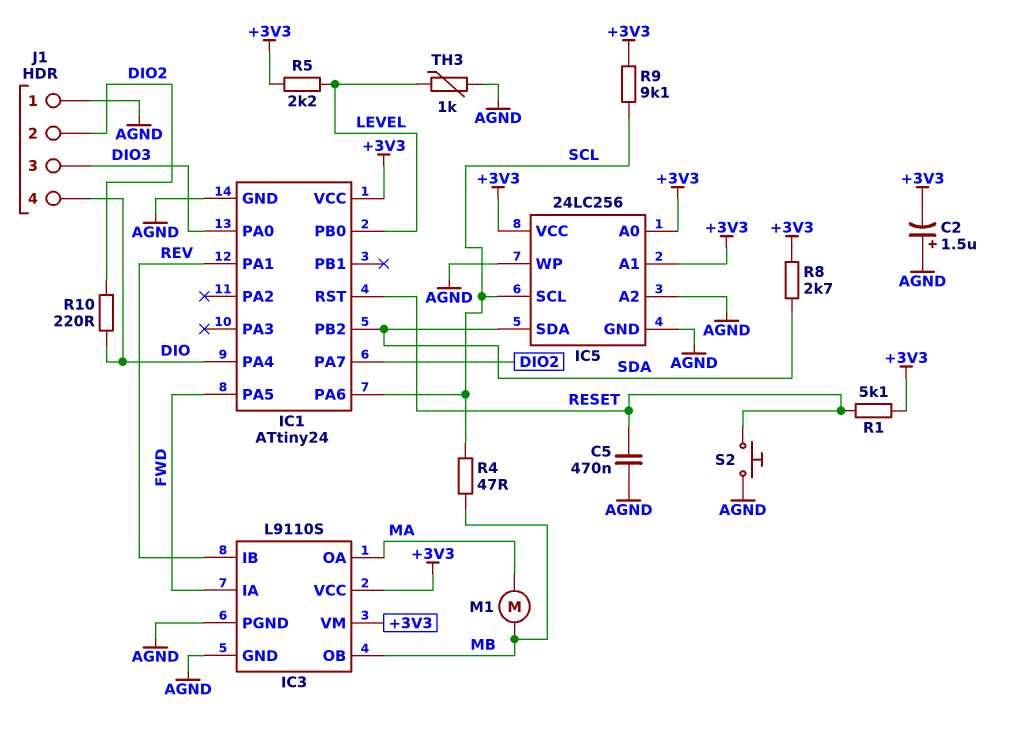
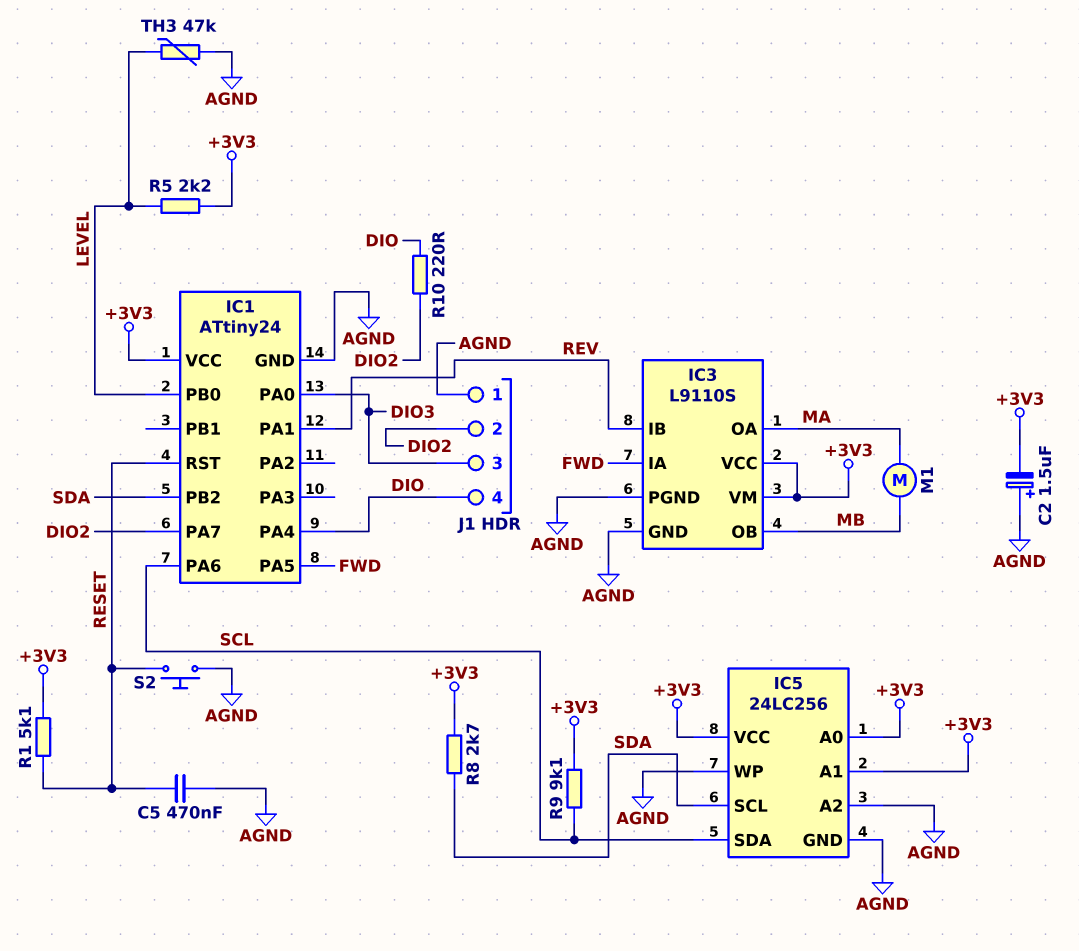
IC5 pin SCL: SCL -> SDA
IC5 pin SDA: SDA -> SCL
R4: 47 (MB, SCL) -> none
TH3: 1k (AGND, LEVEL) -> 47k (AGND, LEVEL)

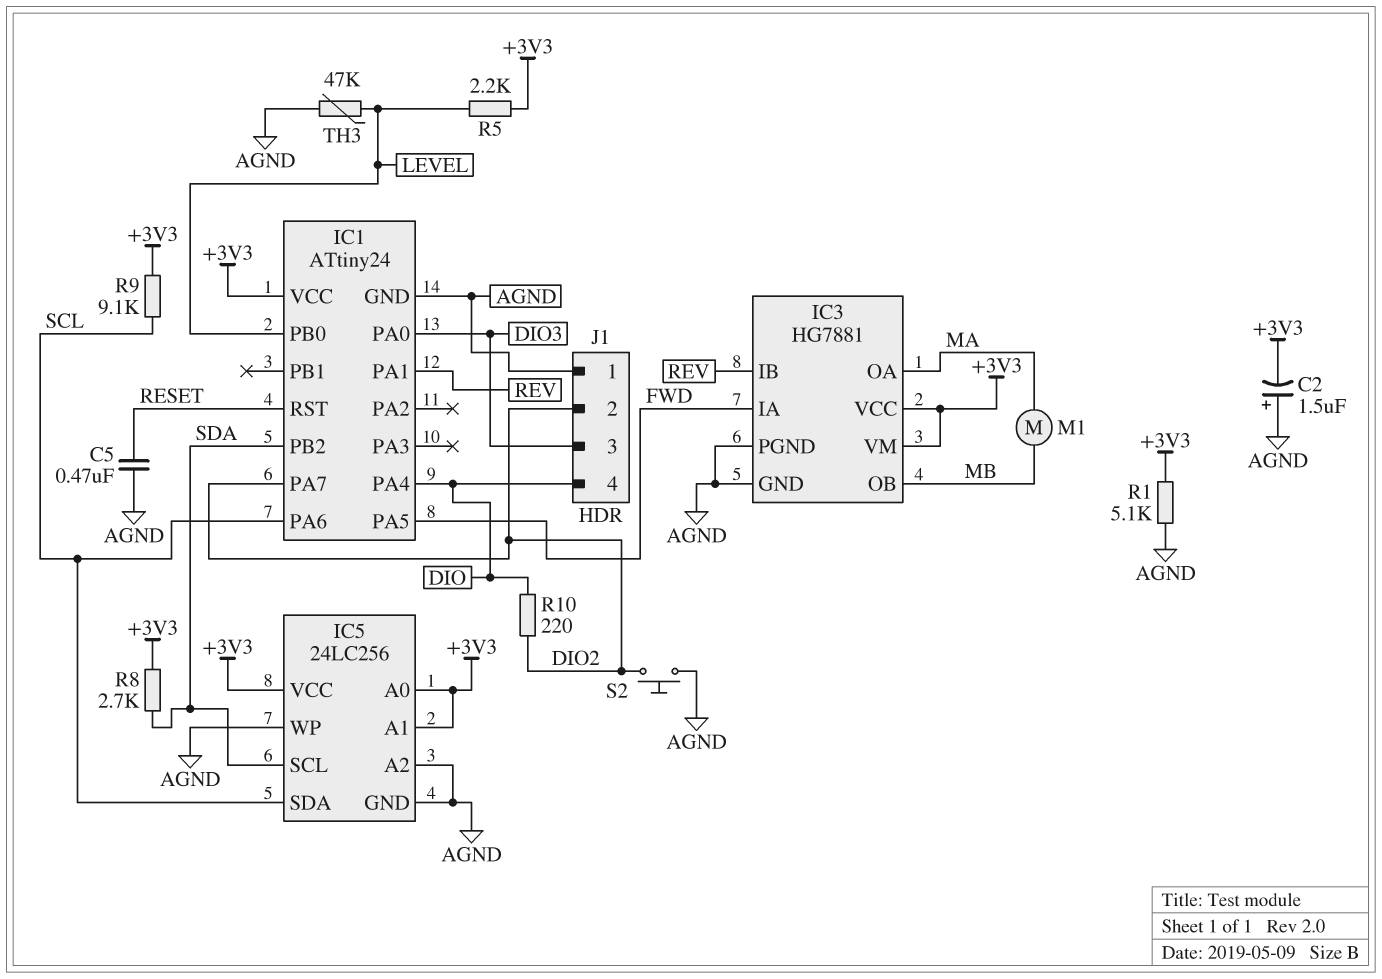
IC3: L9110S -> HG7881
R1: 5.1k (+3V3, RESET) -> 5.1k (+3V3, AGND)
S2: button (AGND, RESET) -> button (AGND, DIO2)

